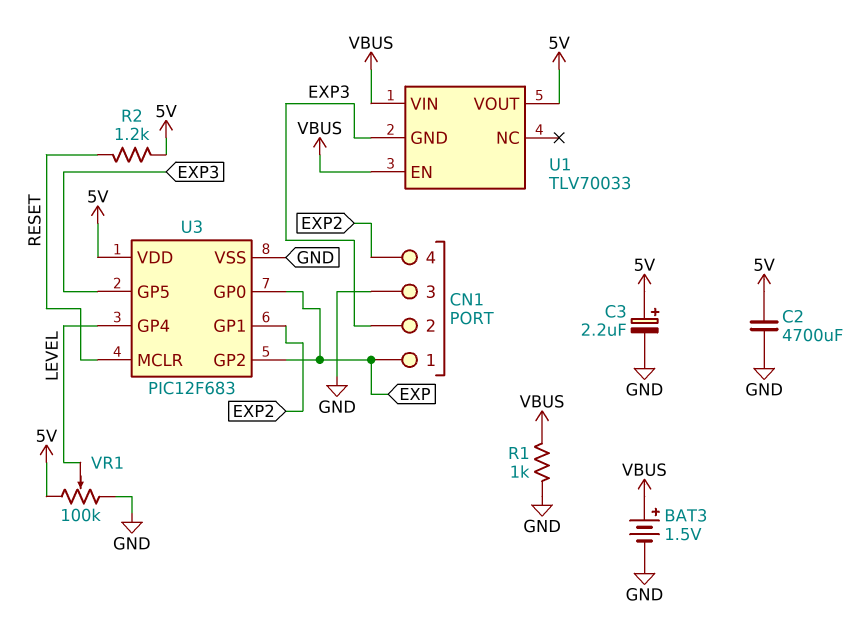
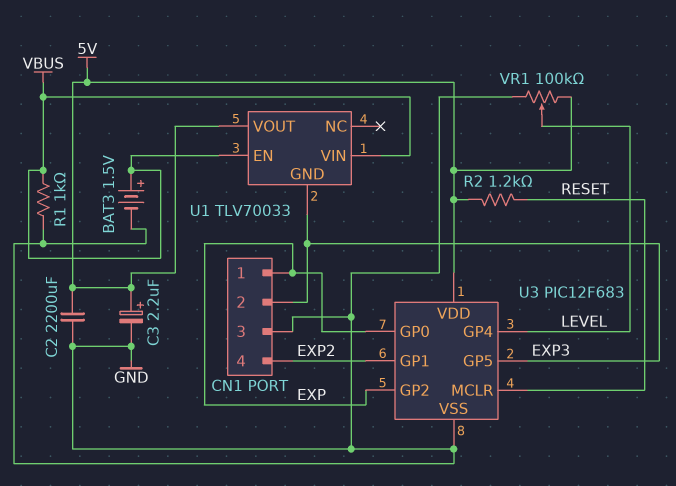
C2: 4700uF (5V, GND) -> 2200uF (5V, GND)

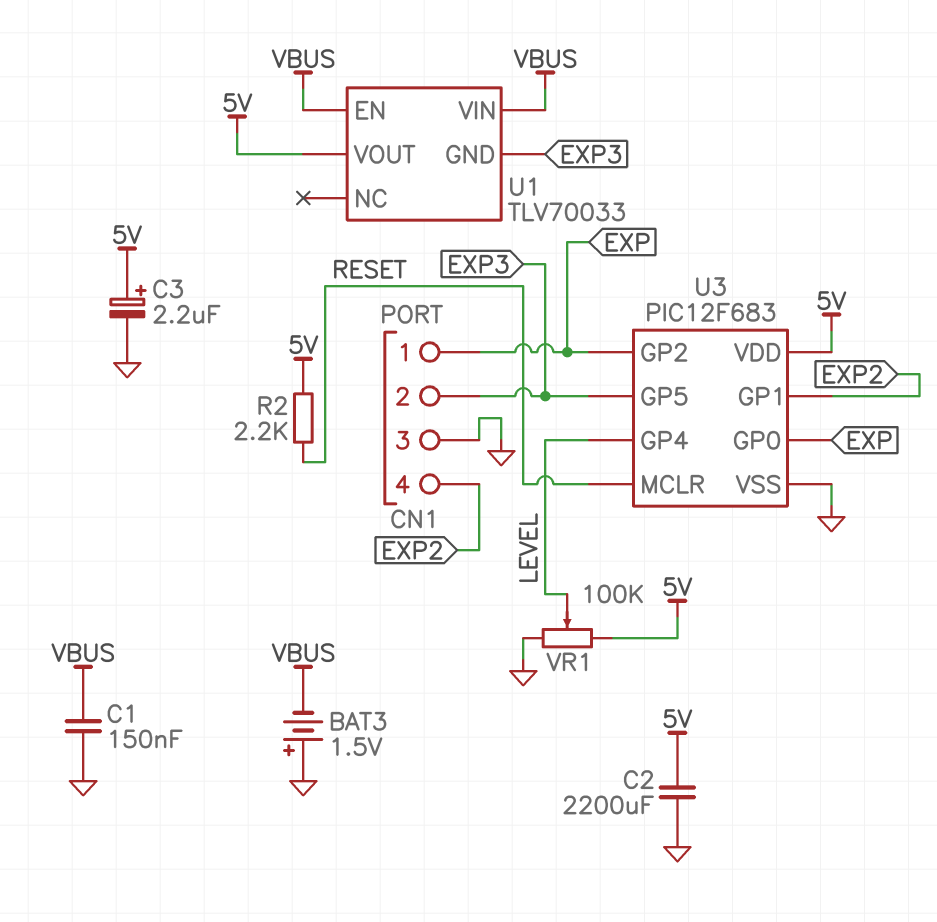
BAT3: 1.5V (plus VBUS, minus GND) -> 1.5V (plus GND, minus VBUS)
C1: none -> 150nF (GND, VBUS)
R1: 1k (GND, VBUS) -> none
R2: 1.2k (5V, RESET) -> 2.2k (5V, RESET)

